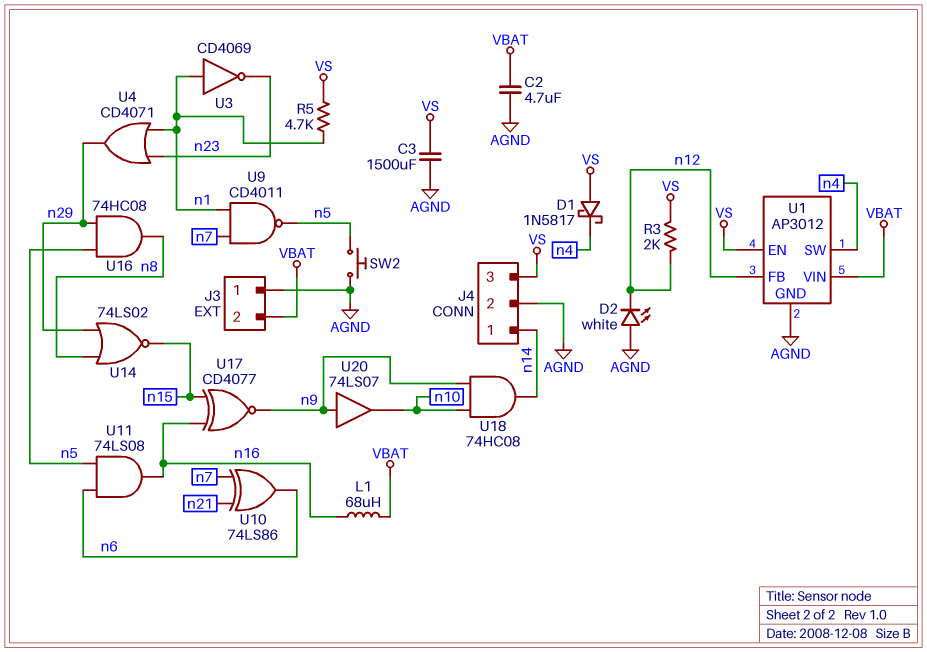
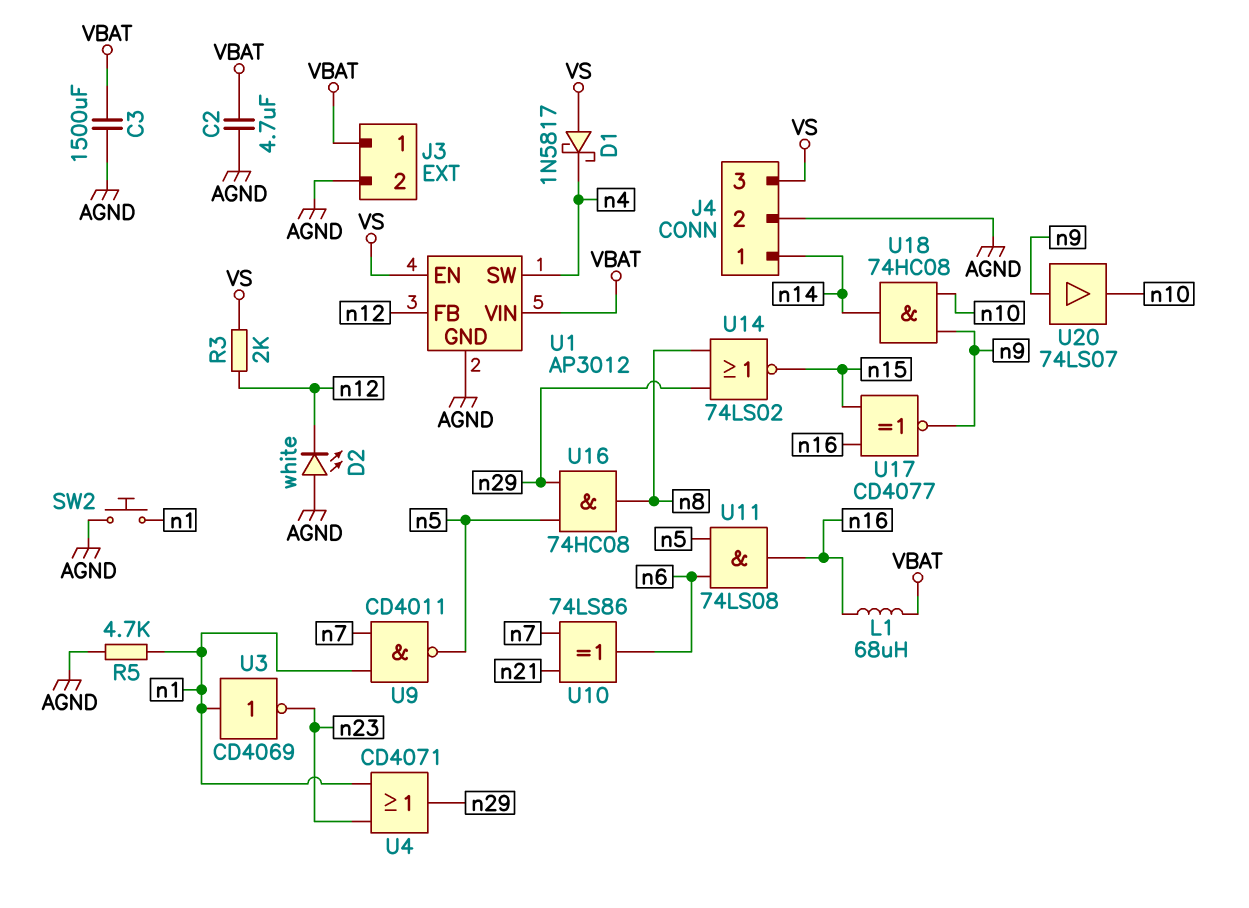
C3: 1500uF (AGND, VS) -> 1500uF (AGND, VBAT)
J3 pin 1: AGND -> VBAT
J3 pin 2: VBAT -> AGND
R5: 4.7k (VS, n1) -> 4.7k (AGND, n1)
SW2: button (AGND, n5) -> button (AGND, n1)

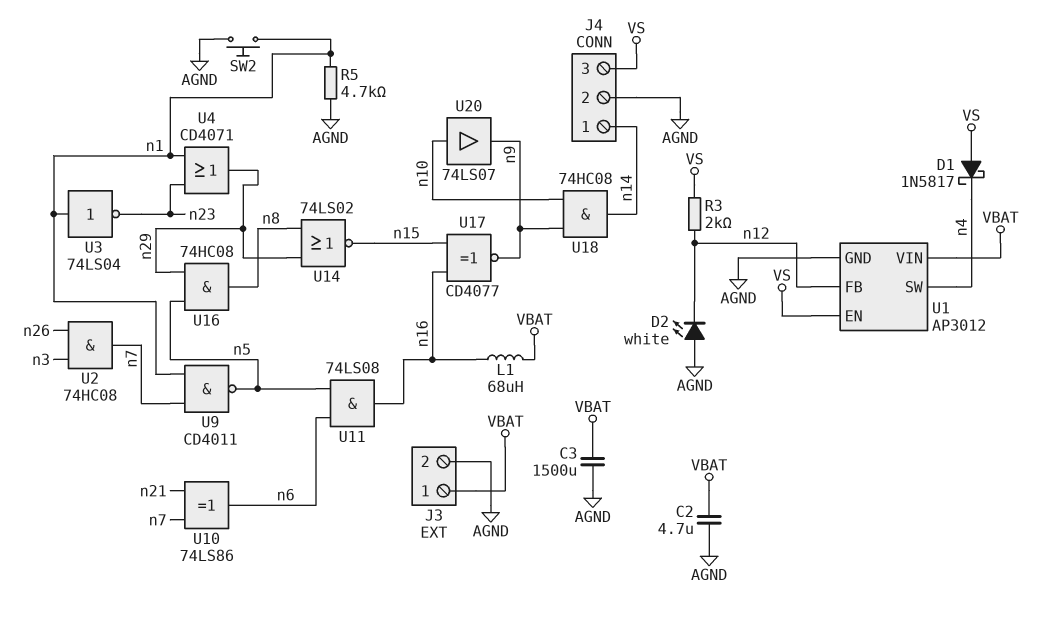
U2: none -> AND 74HC08 (in n3, in n26, out n7)
U3: NOT CD4069 (in n1, out n23) -> NOT 74LS04 (in n1, out n23)
U20: buffer 74LS07 (in n9, out n10) -> buffer 74LS07 (in n10, out n9)

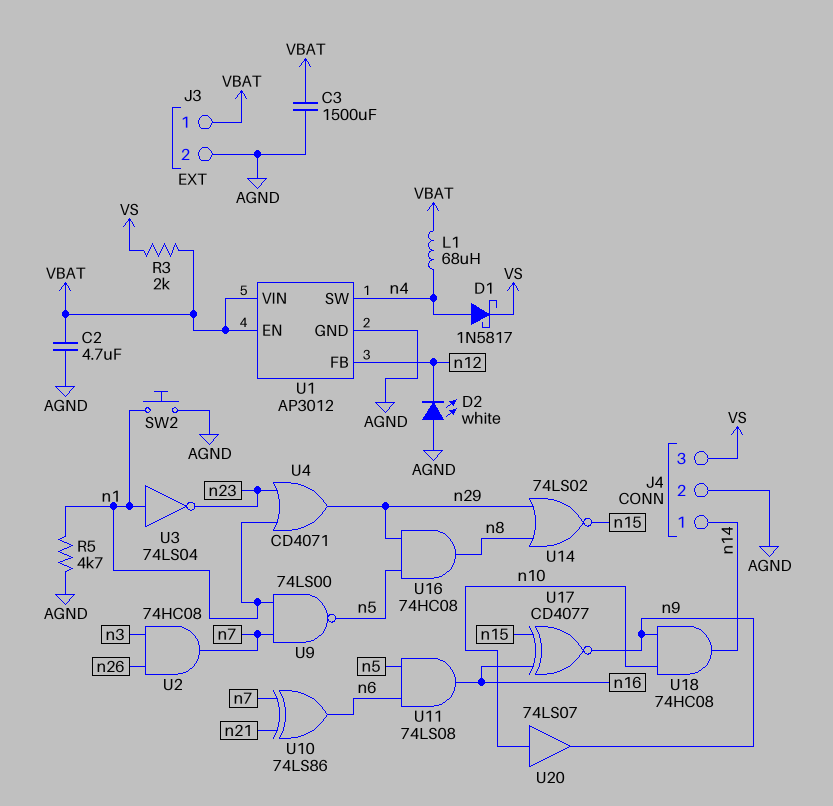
D1: schottky 1N5817 (A VS, K n4) -> schottky 1N5817 (A n4, K VS)
L1: 68uH (VBAT, n16) -> 68uH (VBAT, n4)
R3: 2k (VS, n12) -> 2k (VBAT, VS)
U1 pin EN: VS -> VBAT
U9: NAND CD4011 (in n1, in n7, out n5) -> NAND 74LS00 (in n1, in n7, out n5)

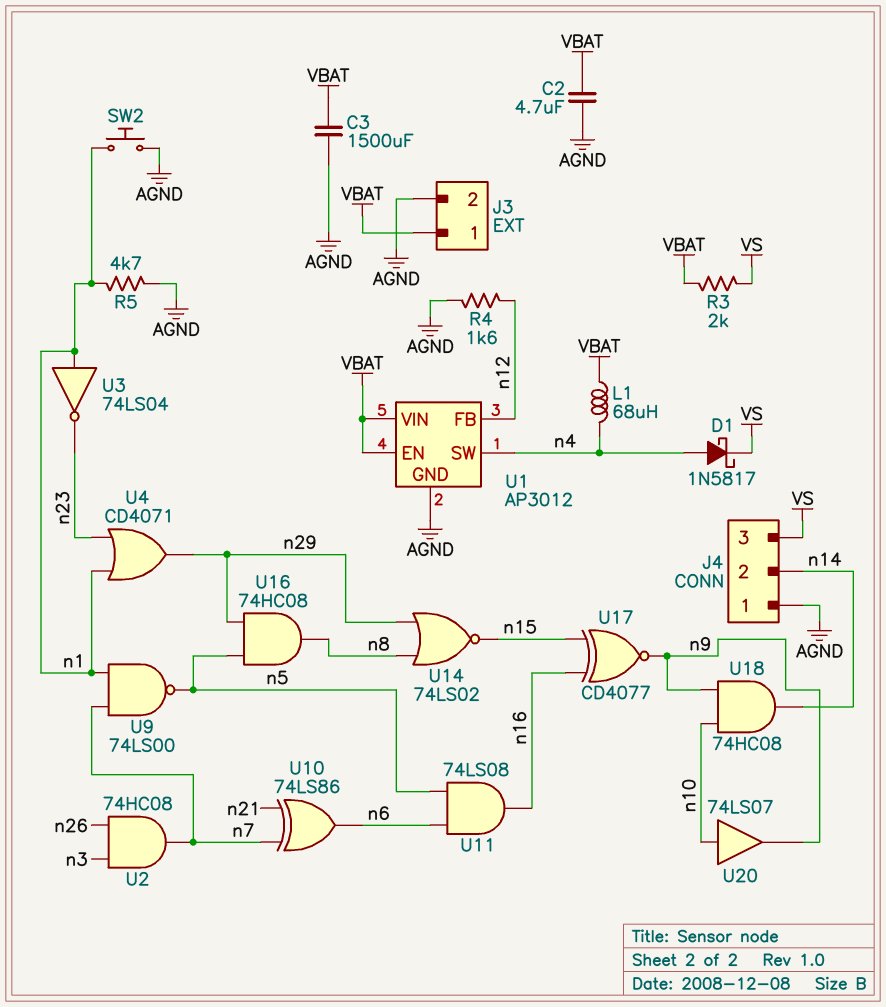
D2: LED white (A AGND, K n12) -> none
J4 pin 1: n14 -> AGND
J4 pin 2: AGND -> n14
R4: none -> 1.6k (AGND, n12)

